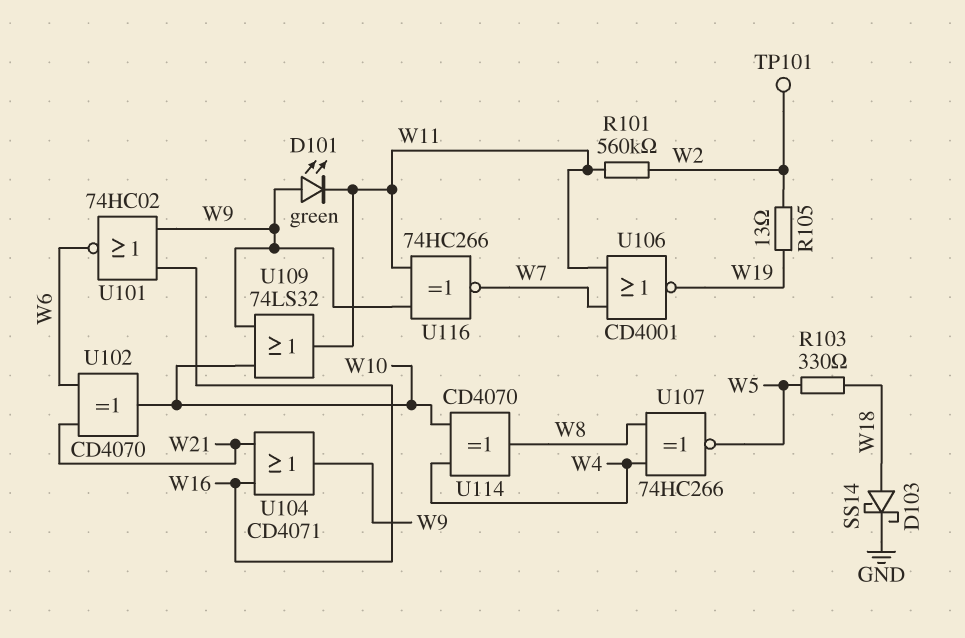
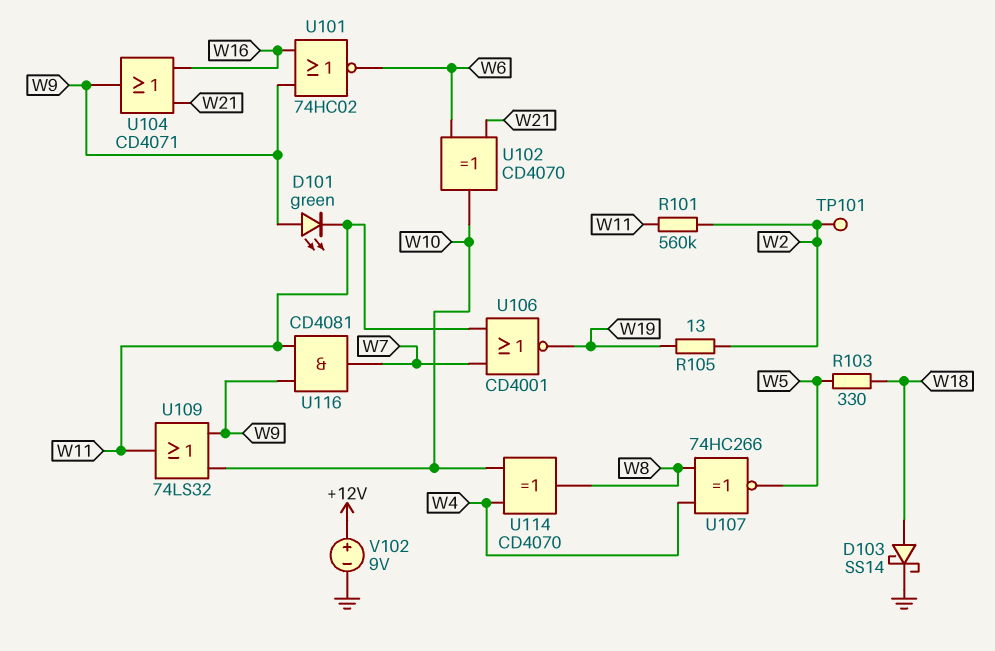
U116: XNOR 74HC266 (in W9, in W11, out W7) -> AND CD4081 (in W9, in W11, out W7)
V102: none -> 9V (plus +12V, minus GND)

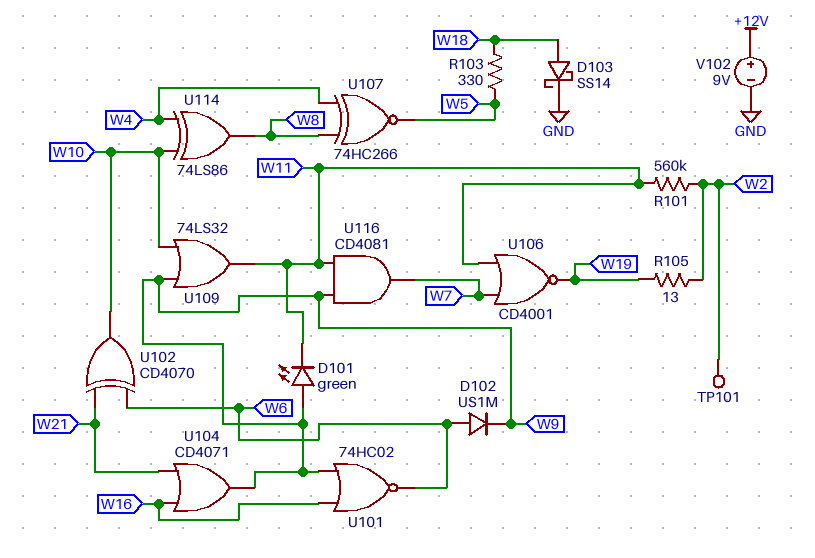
D102: none -> diode US1M (A W6, K W9)
U114: XOR CD4070 (in W4, in W10, out W8) -> XOR 74LS86 (in W4, in W10, out W8)

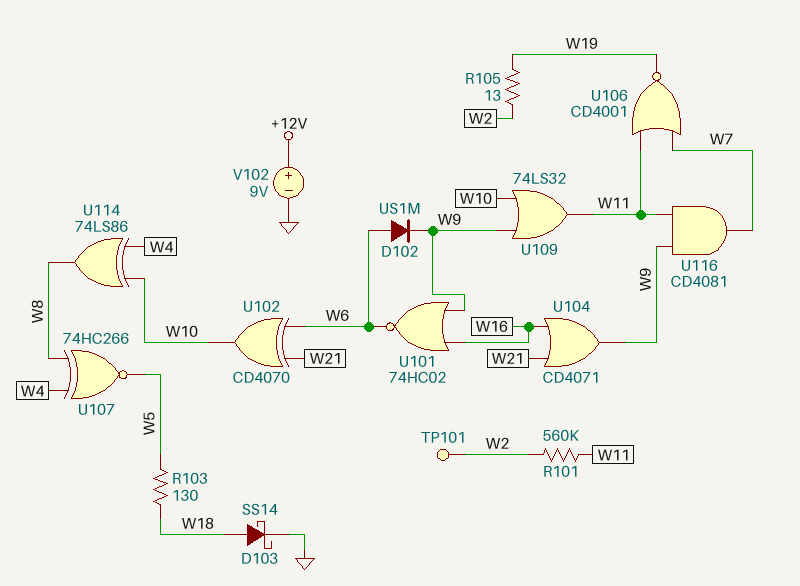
D101: LED green (A W9, K W11) -> none
R103: 330 (W5, W18) -> 130 (W5, W18)

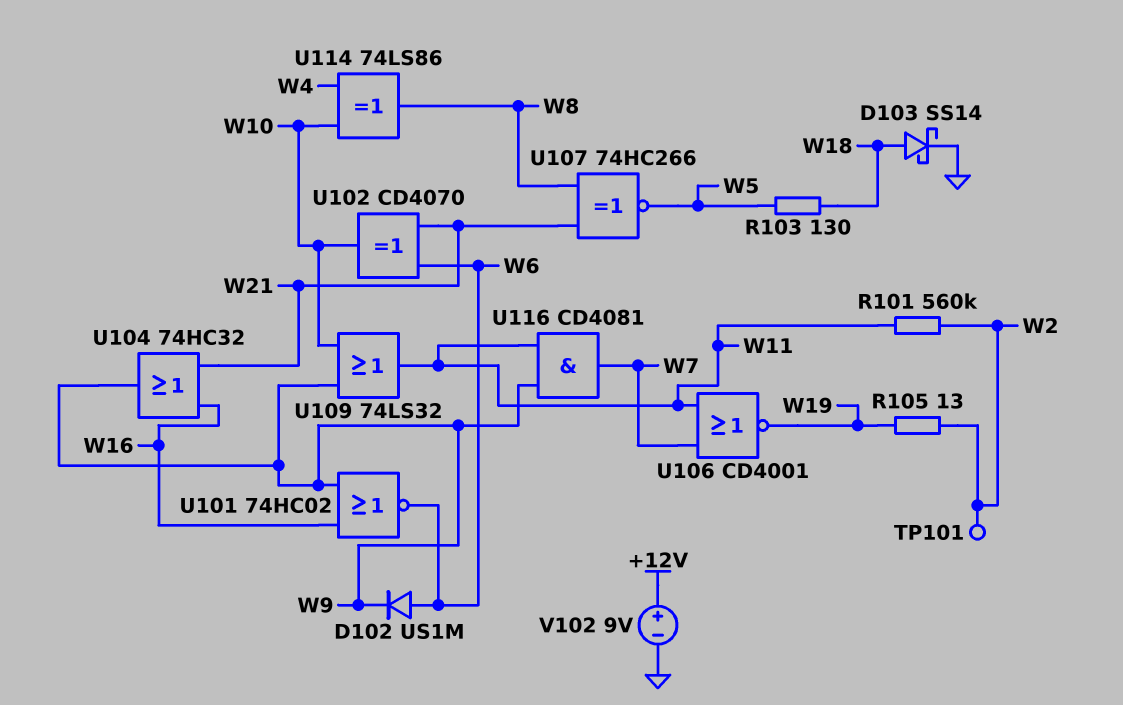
U104: OR CD4071 (in W16, in W21, out W9) -> OR 74HC32 (in W16, in W21, out W9)
U107: XNOR 74HC266 (in W4, in W8, out W5) -> XNOR 74HC266 (in W8, in W21, out W5)

